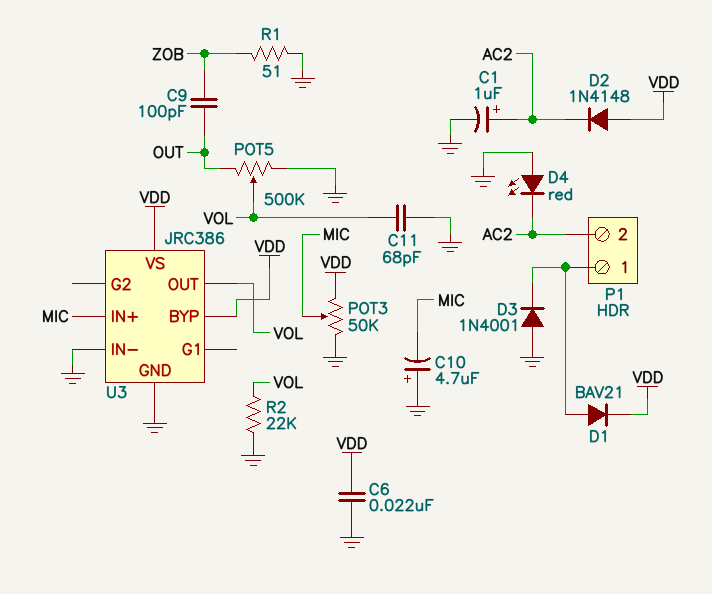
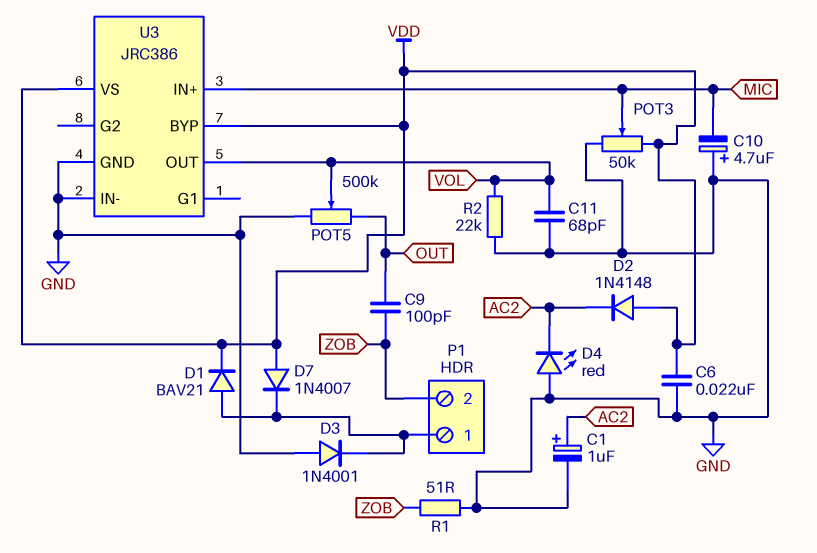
D7: none -> diode 1N4007 (A VDD, K P1/1)
P1 pin 2: AC2 -> ZOB

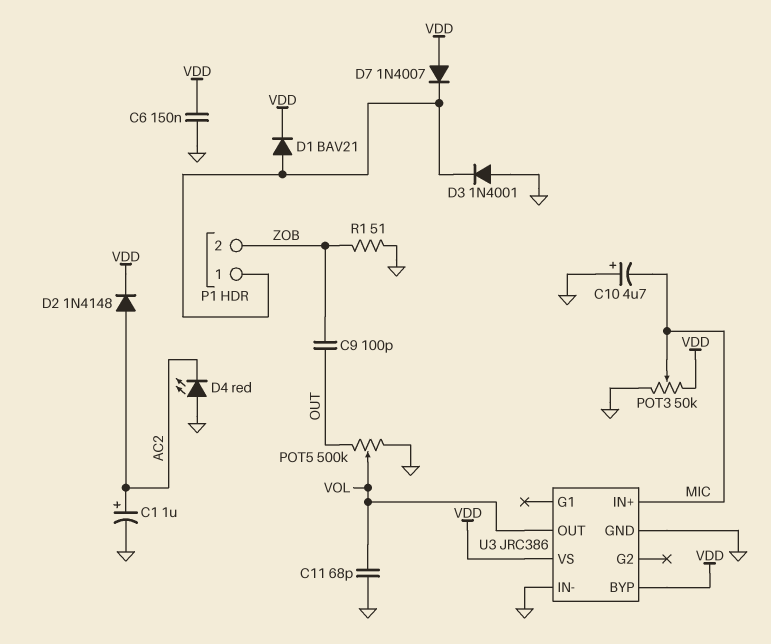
C6: 22nF (GND, VDD) -> 150nF (GND, VDD)
D2: diode 1N4148 (A VDD, K AC2) -> diode 1N4148 (A AC2, K VDD)
R2: 22k (GND, VOL) -> none

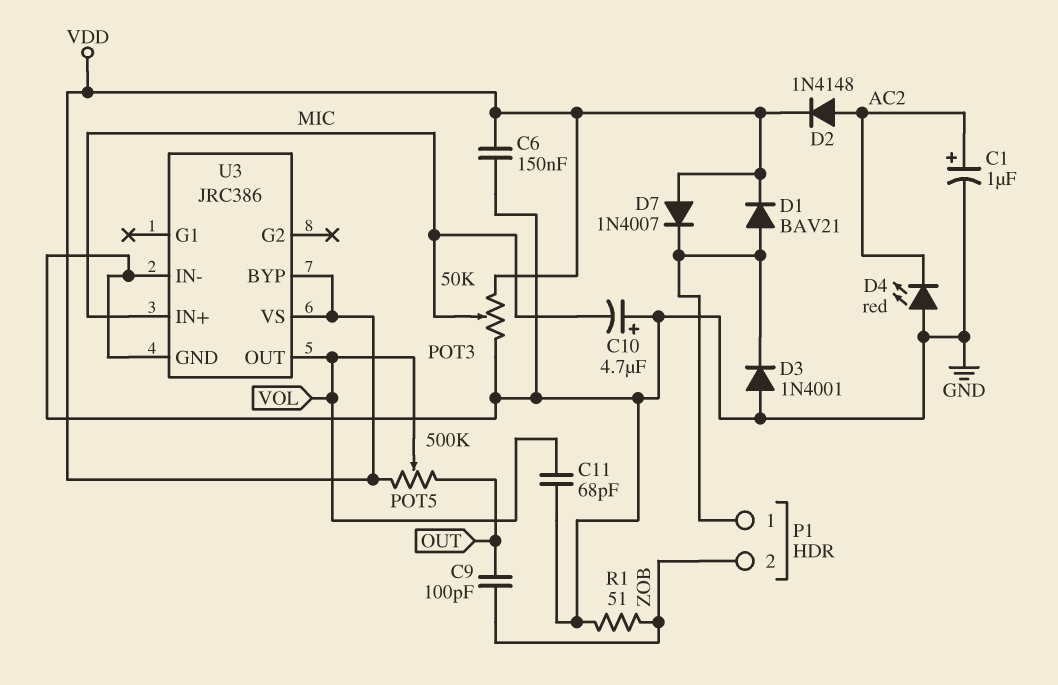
POT5: 500k (GND, OUT, wiper VOL) -> 500k (OUT, VDD, wiper VOL)

